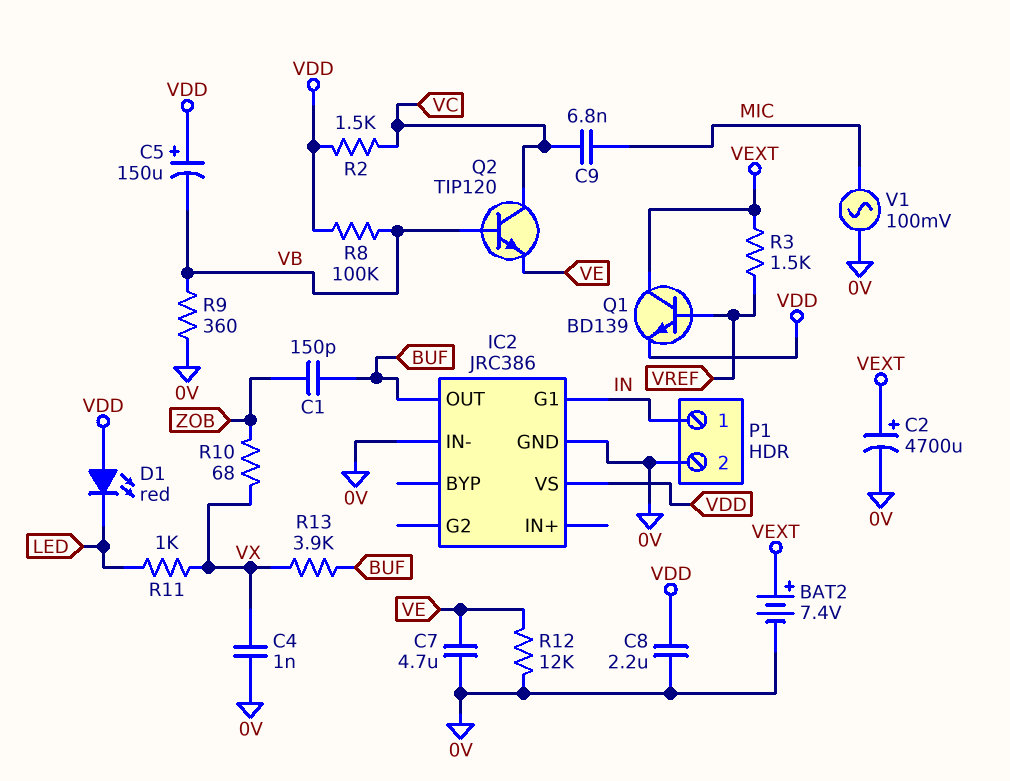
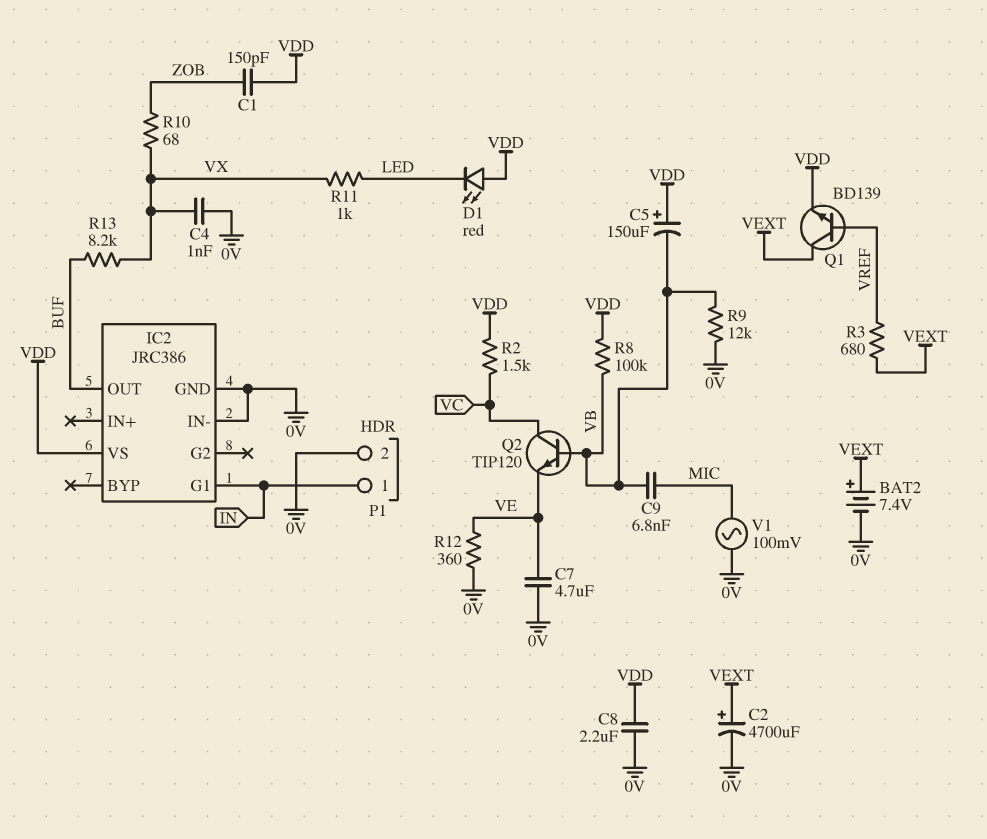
C1: 150pF (BUF, ZOB) -> 150pF (VDD, ZOB)
C9: 6.8nF (MIC, VC) -> 6.8nF (MIC, VB)
R3: 1.5k (VEXT, VREF) -> 680 (VEXT, VREF)
R9: 360 (0V, VB) -> 12k (0V, VB)
R12: 12k (0V, VE) -> 360 (0V, VE)
R13: 3.9k (BUF, VX) -> 8.2k (BUF, VX)

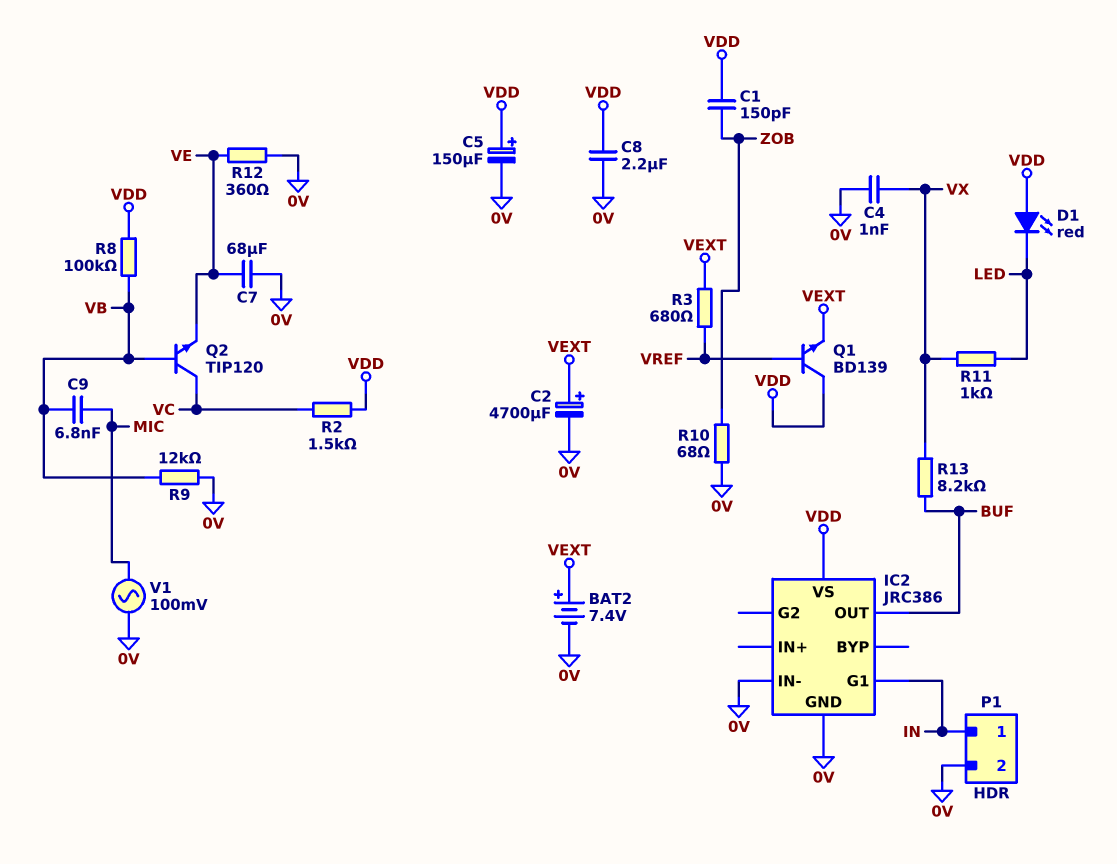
C5: 150uF (plus VDD, minus VB) -> 150uF (plus VDD, minus 0V)
C7: 4.7uF (0V, VE) -> 68uF (0V, VE)
Q1: NPN BD139 (B VREF, C VEXT, E VDD) -> NPN BD139 (B VREF, C VDD, E VEXT)
R10: 68 (VX, ZOB) -> 68 (0V, ZOB)

